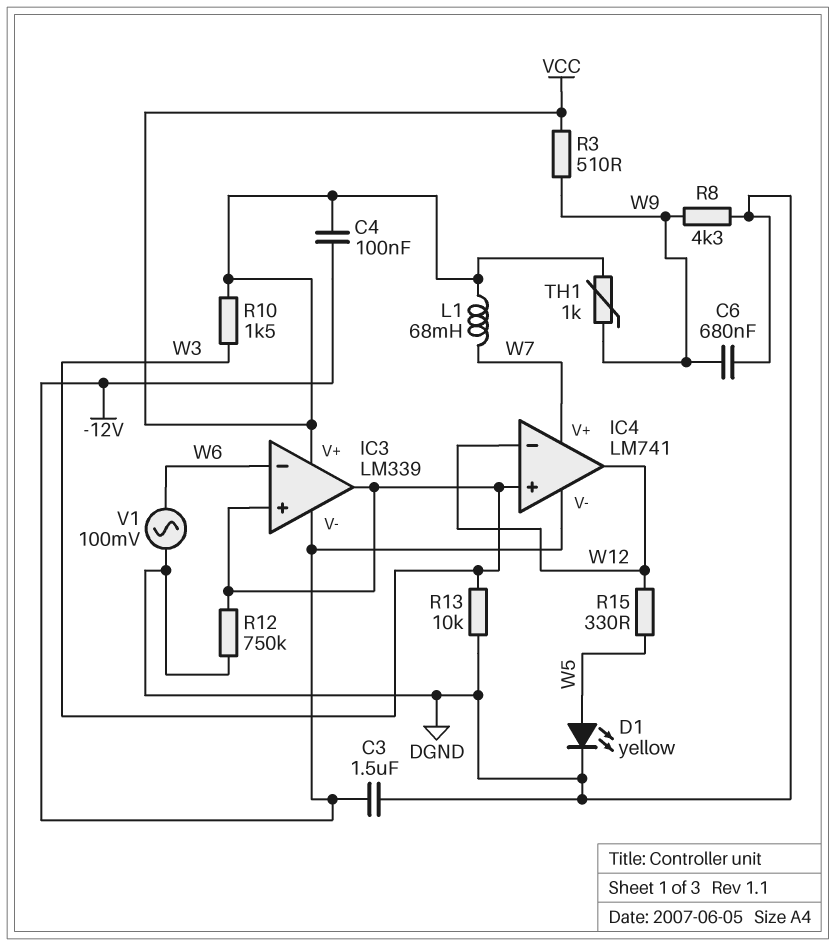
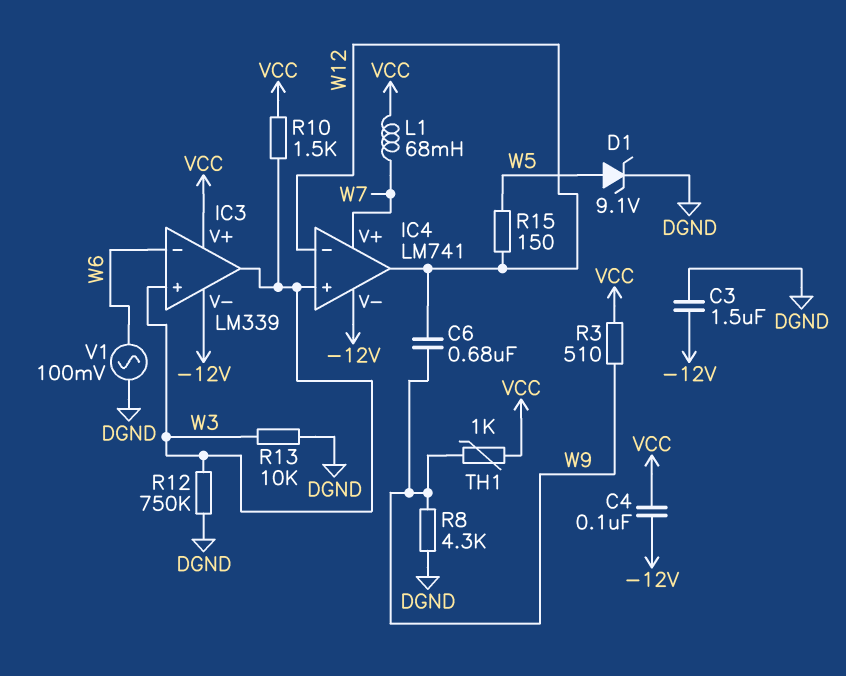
C6: 680nF (DGND, W9) -> 680nF (W9, W12)
D1: LED yellow (A W5, K DGND) -> zener 9.1V (A W5, K DGND)
R15: 330 (W5, W12) -> 150 (W5, W12)

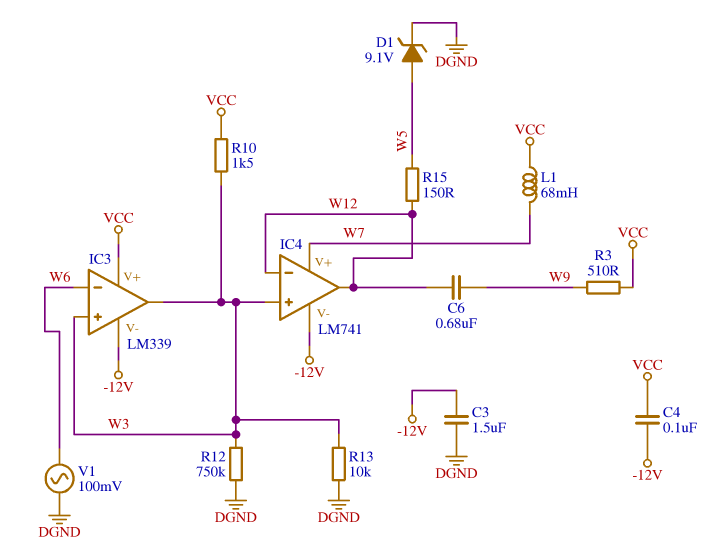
R8: 4.3k (DGND, W9) -> none
TH1: 1k (VCC, W9) -> none

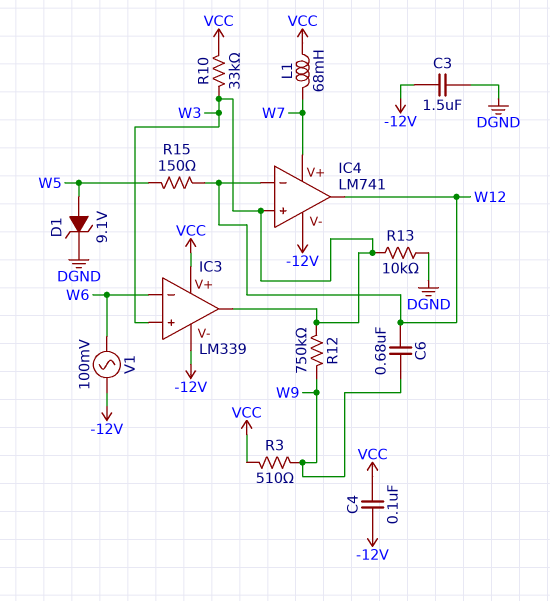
R10: 1.5k (VCC, W3) -> 33k (VCC, W3)
R12: 750k (DGND, W3) -> 750k (W3, W9)
V1: AC 100mV (DGND, W6) -> AC 100mV (-12V, W6)

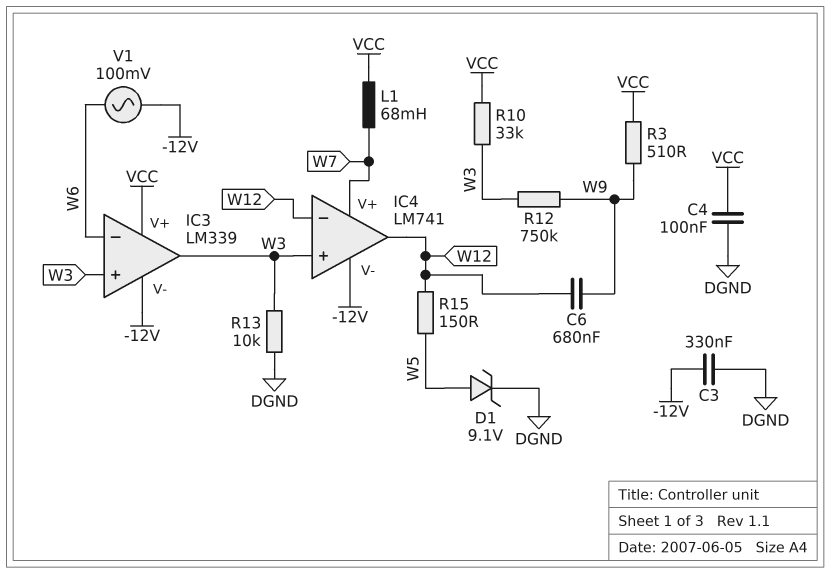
C3: 1.5uF (-12V, DGND) -> 330nF (-12V, DGND)
C4: 100nF (-12V, VCC) -> 100nF (DGND, VCC)

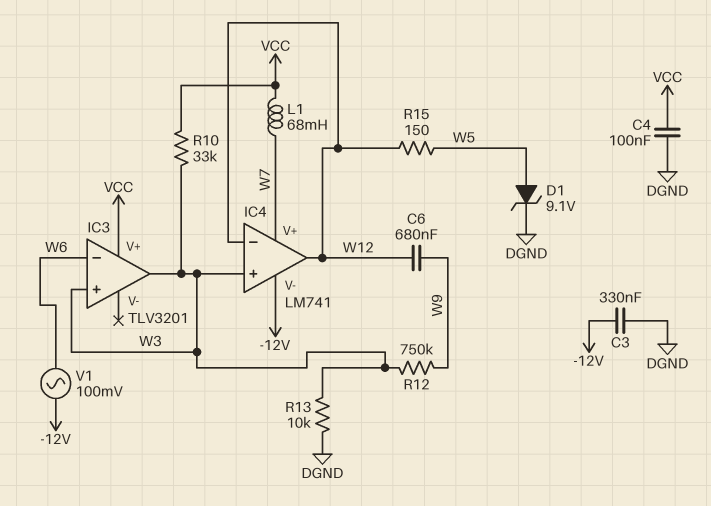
IC3: LM339 -> TLV3201
IC3 pin V-: -12V -> none
R3: 510 (VCC, W9) -> none

